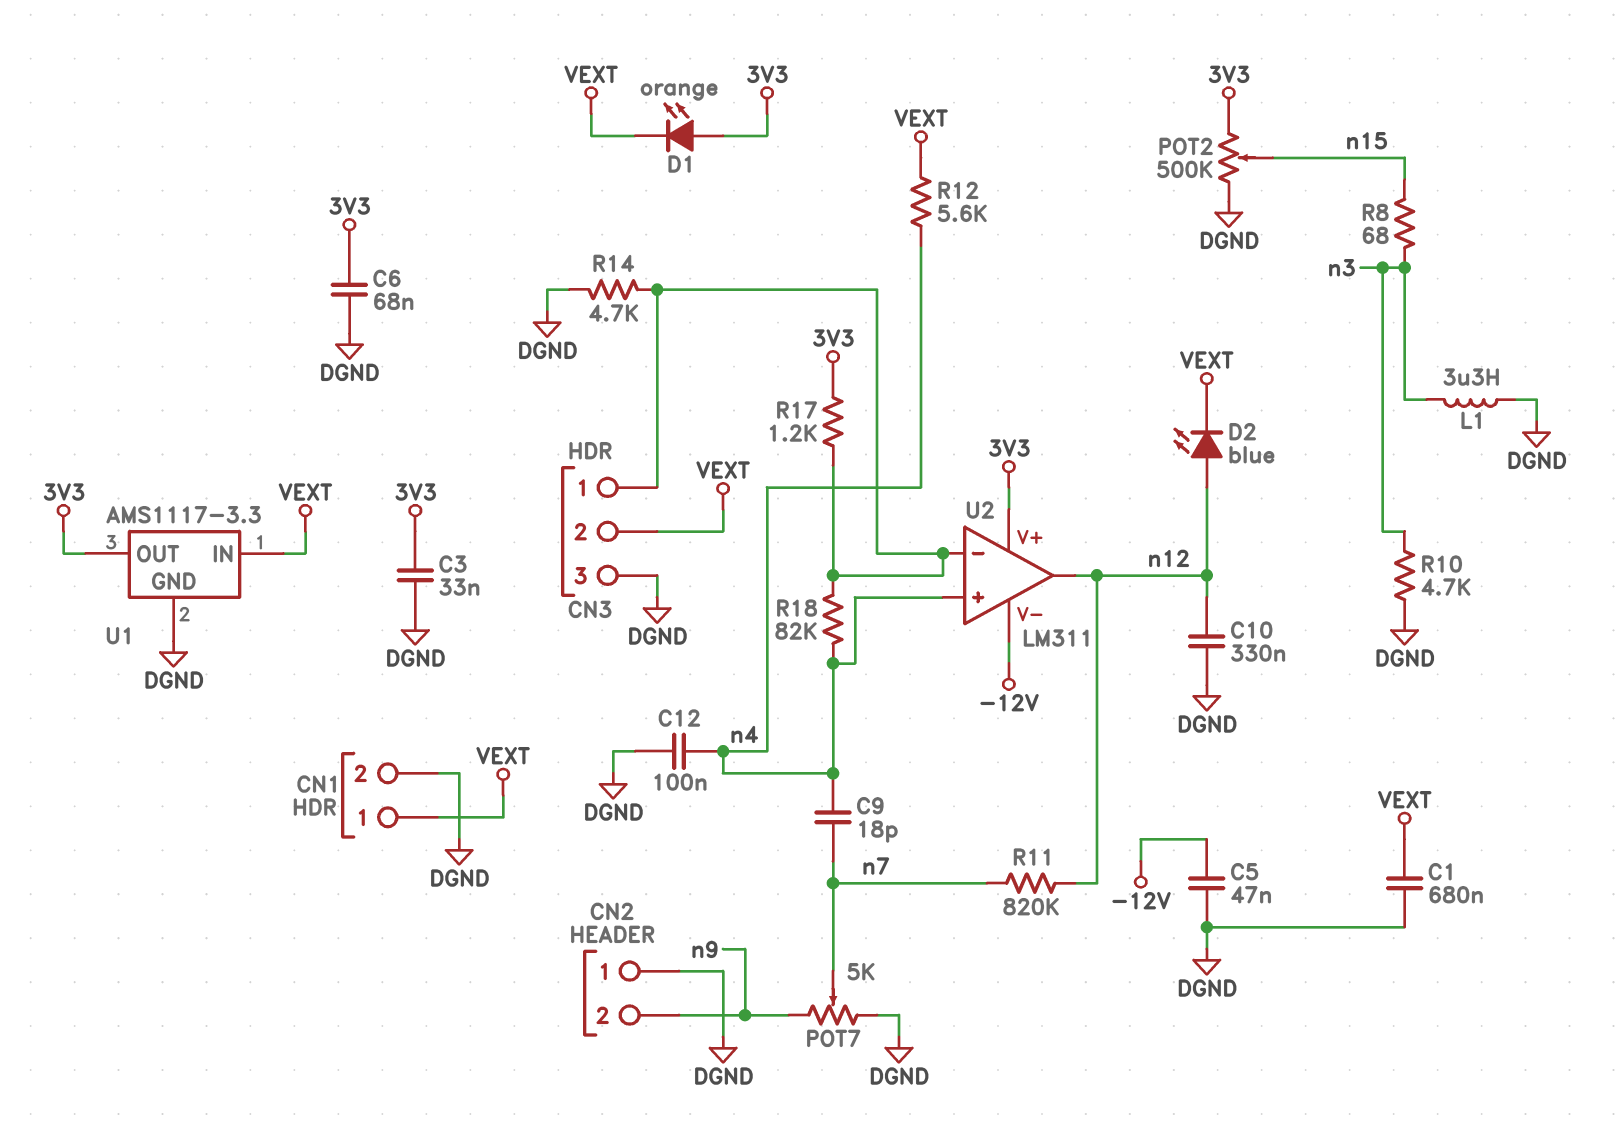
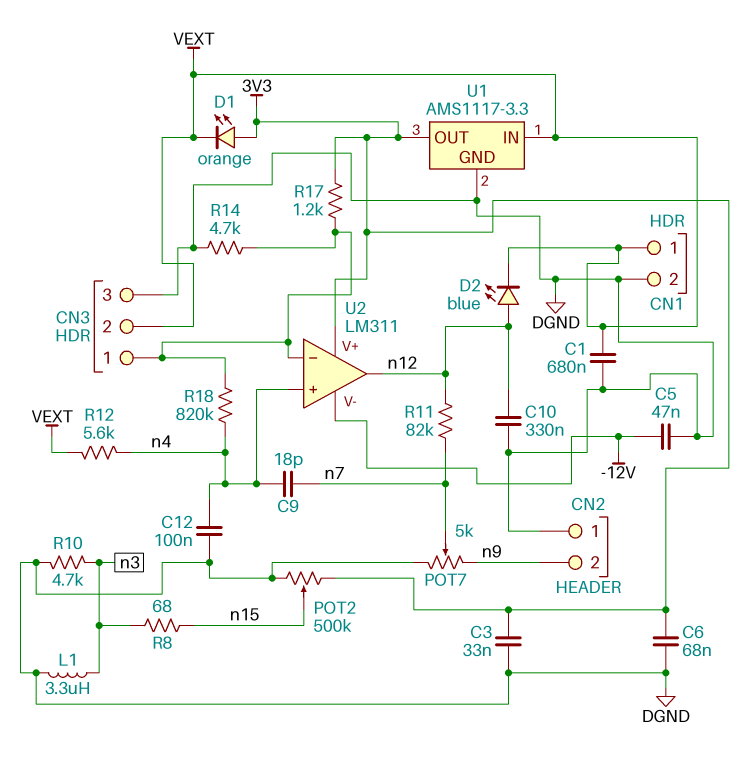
R11: 820k (n7, n12) -> 82k (n7, n12)
R18: 82k (CN3/1, n4) -> 820k (CN3/1, n4)

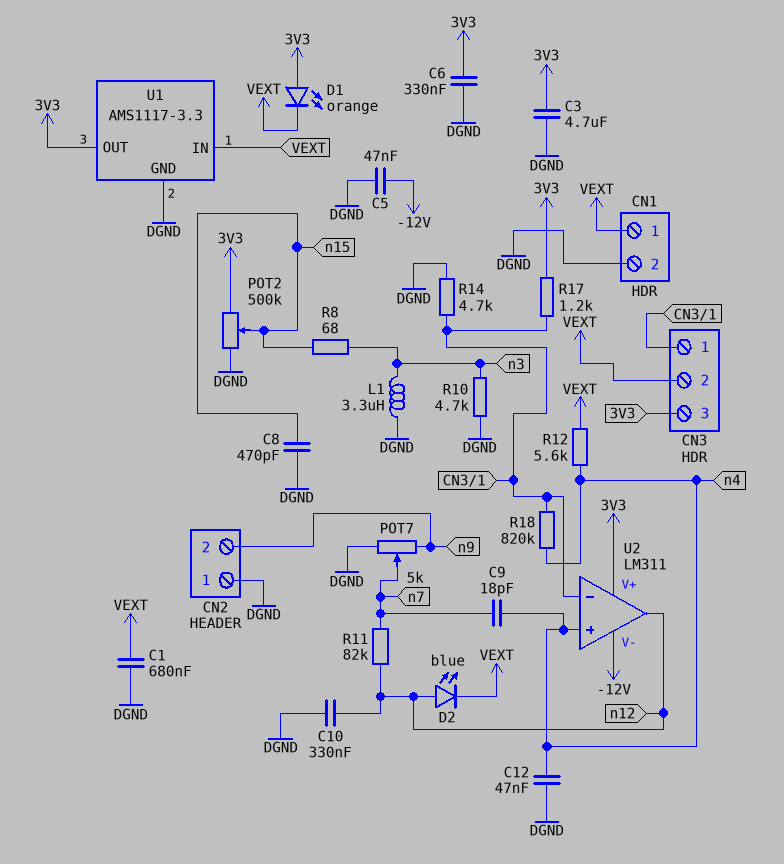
C3: 33nF (3V3, DGND) -> 4.7uF (3V3, DGND)
C6: 68nF (3V3, DGND) -> 330nF (3V3, DGND)
C8: none -> 470pF (DGND, n15)
C12: 100nF (DGND, n4) -> 47nF (DGND, n4)
CN3 pin 3: DGND -> 3V3

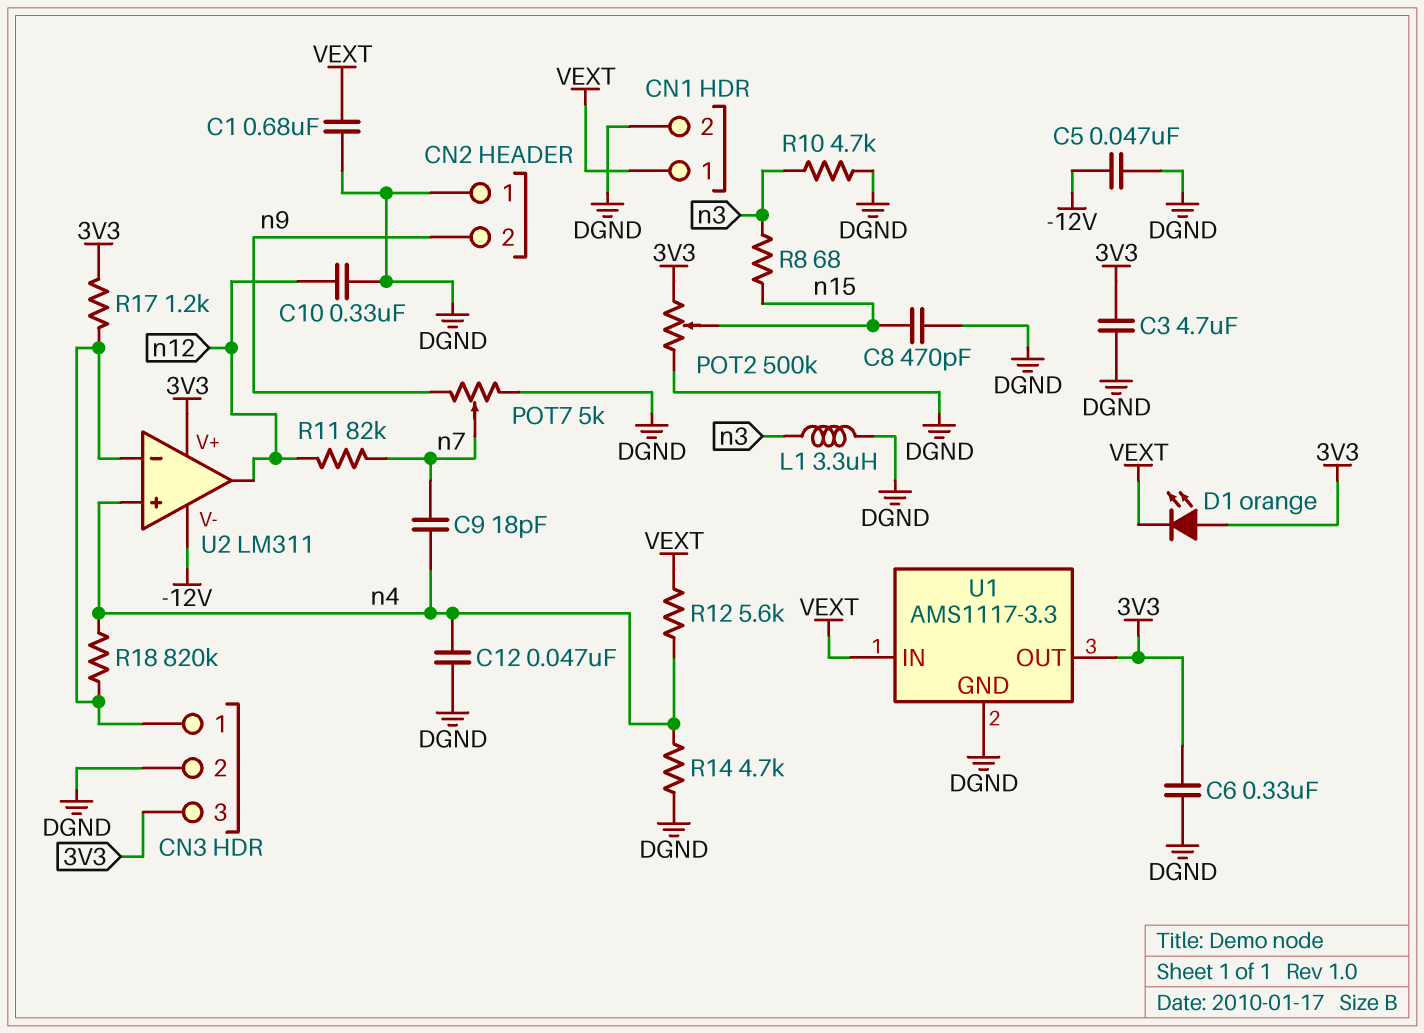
CN3 pin 2: VEXT -> DGND
D2: LED blue (A n12, K VEXT) -> none
R14: 4.7k (CN3/1, DGND) -> 4.7k (DGND, n4)

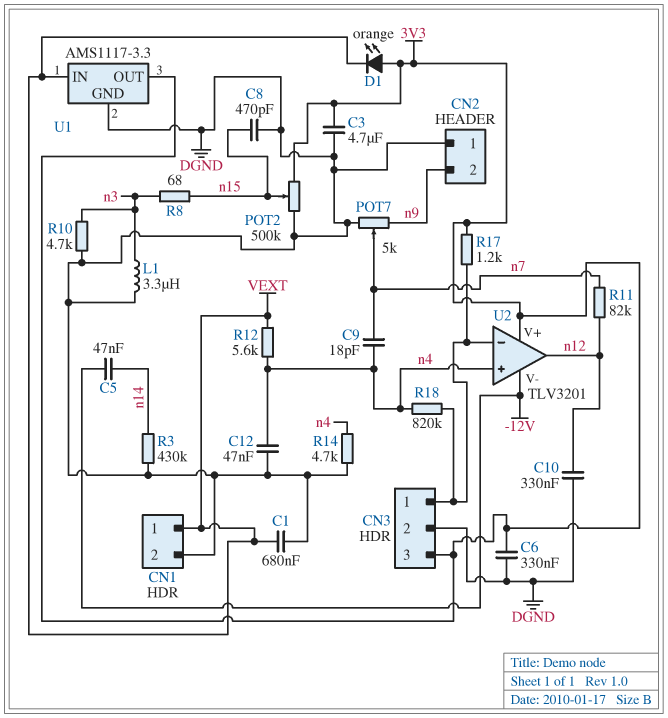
C5: 47nF (-12V, DGND) -> 47nF (-12V, n14)
R3: none -> 430k (DGND, n14)
U2: LM311 -> TLV3201

